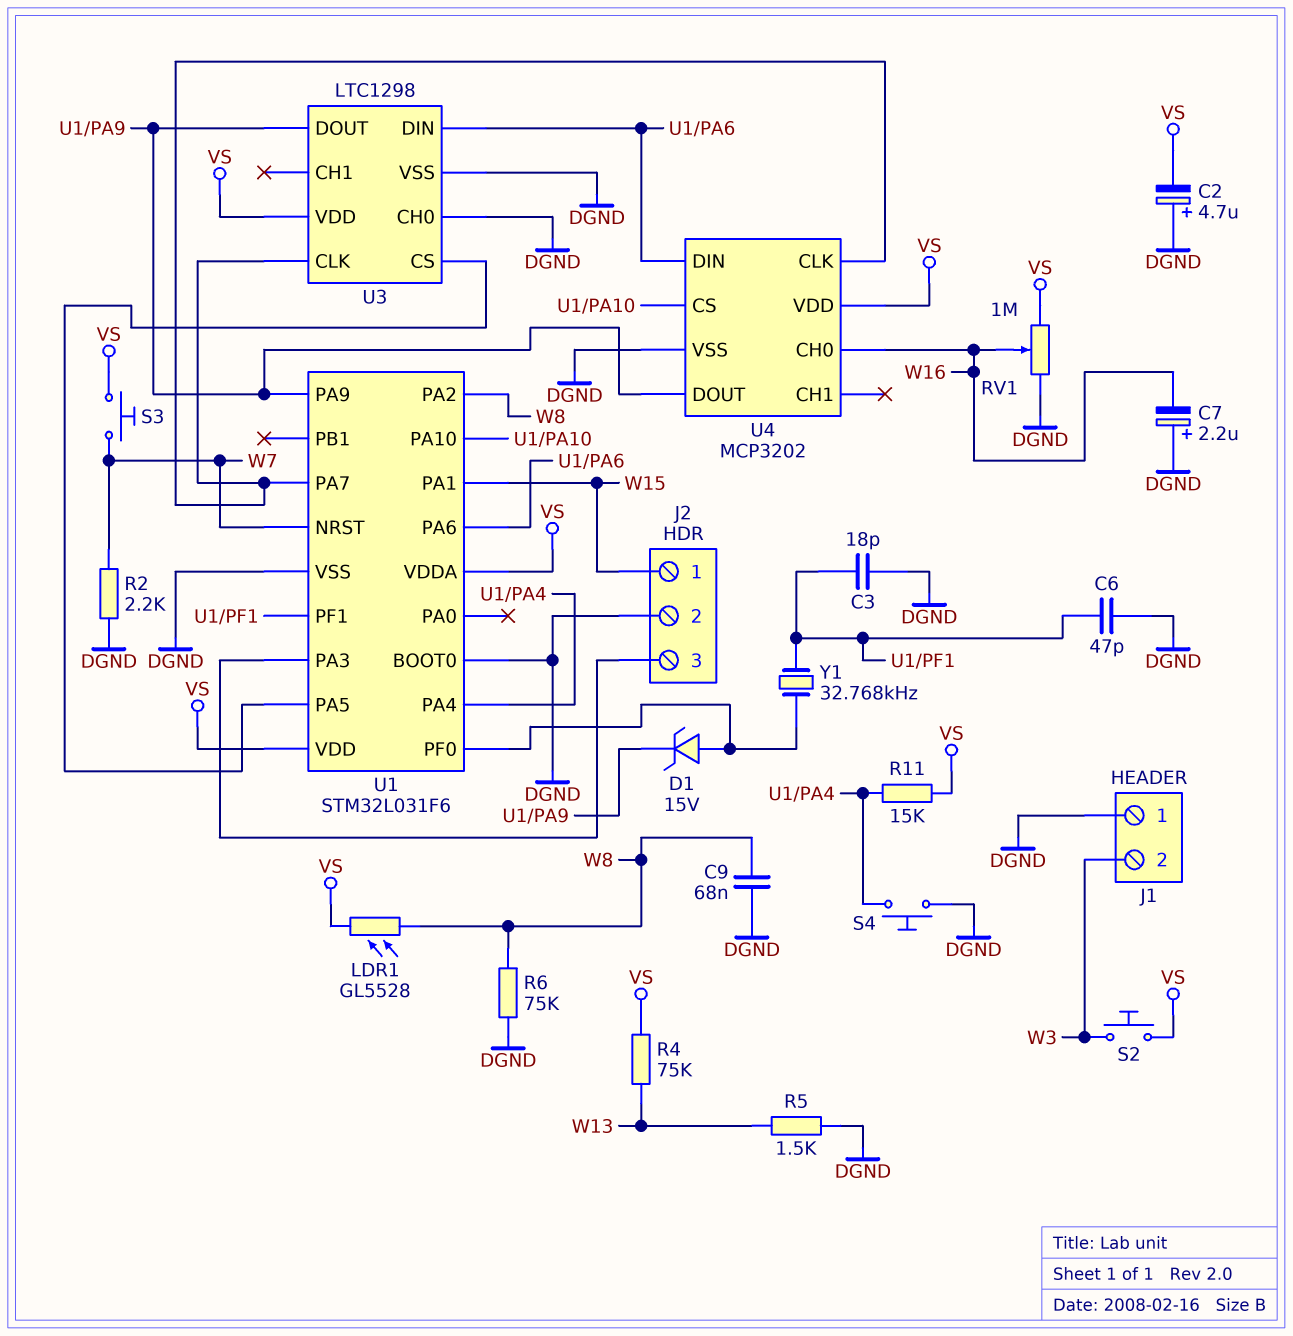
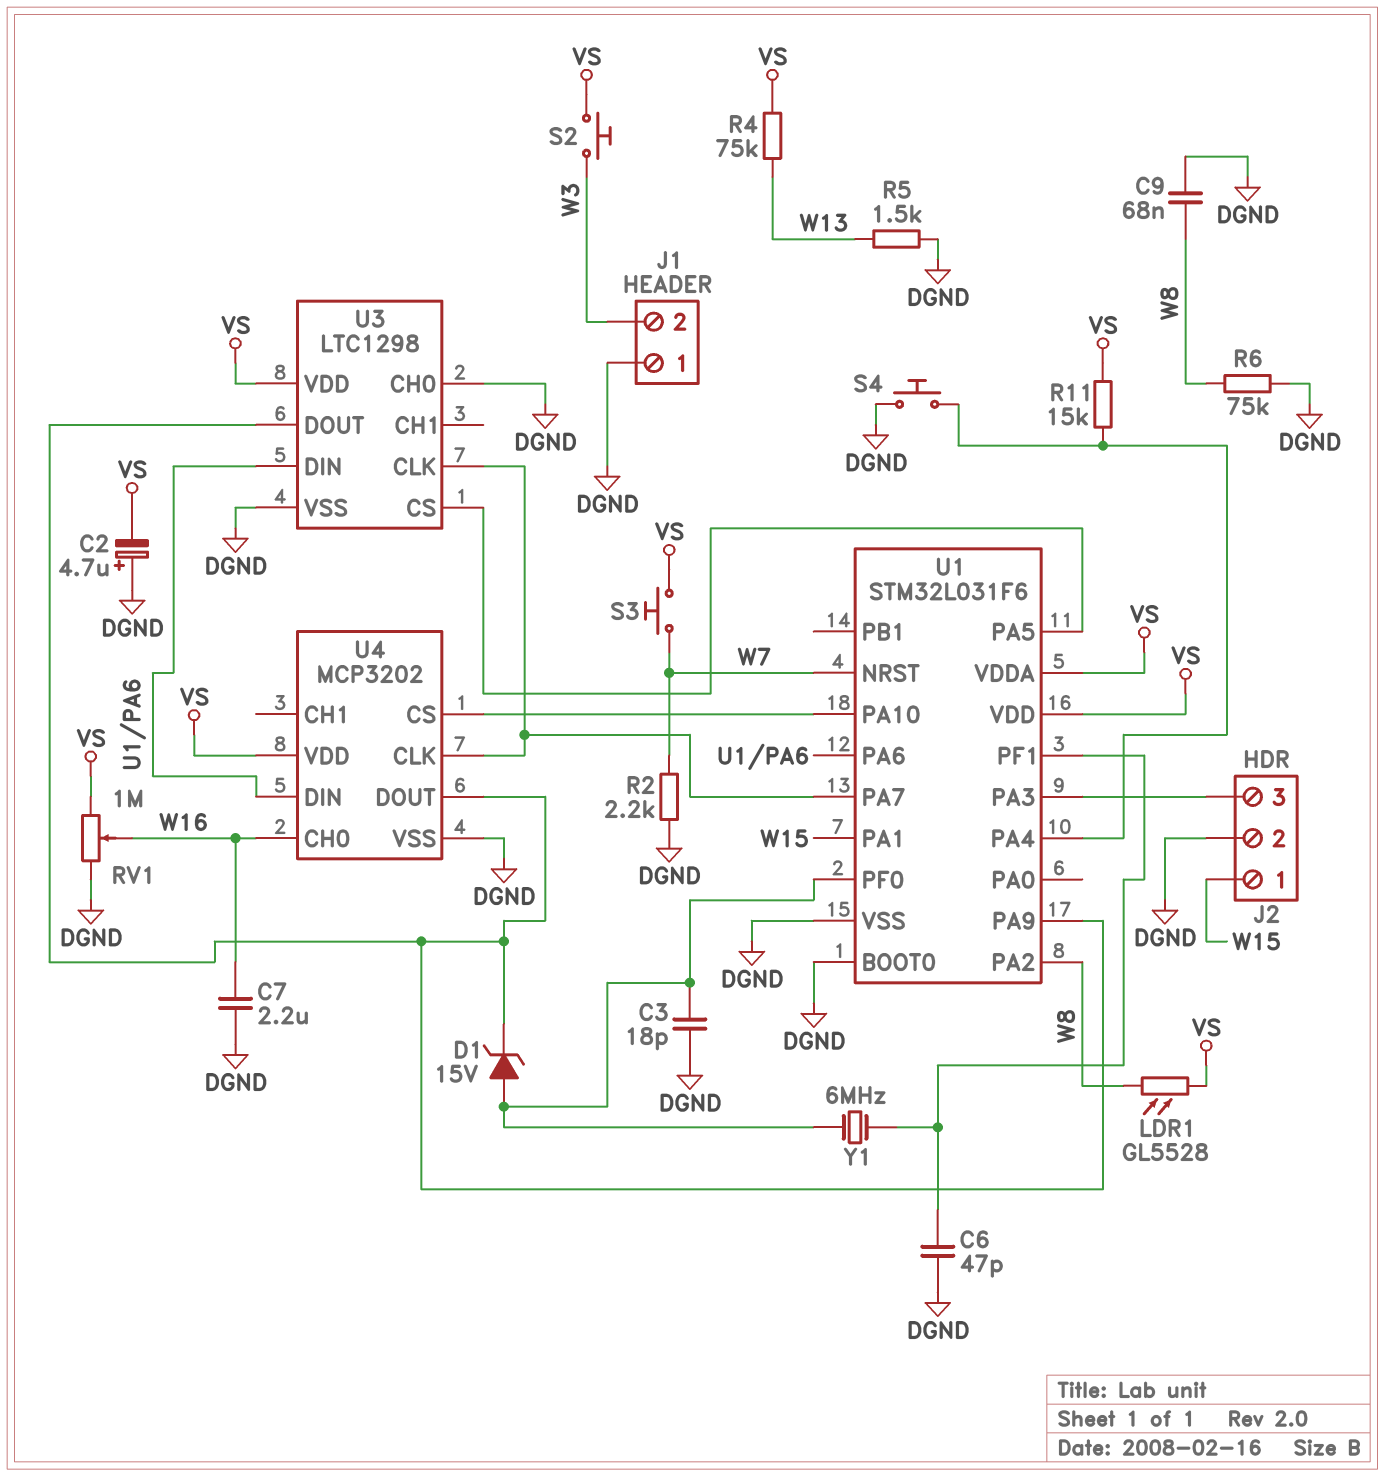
C3: 18pF (DGND, U1/PF1) -> 18pF (DGND, U1/PF0)
C7: 2.2uF (plus DGND, minus W16) -> 2.2uF (DGND, W16)
Y1: 32.768kHz (U1/PF0, U1/PF1) -> 6MHz (U1/PF0, U1/PF1)

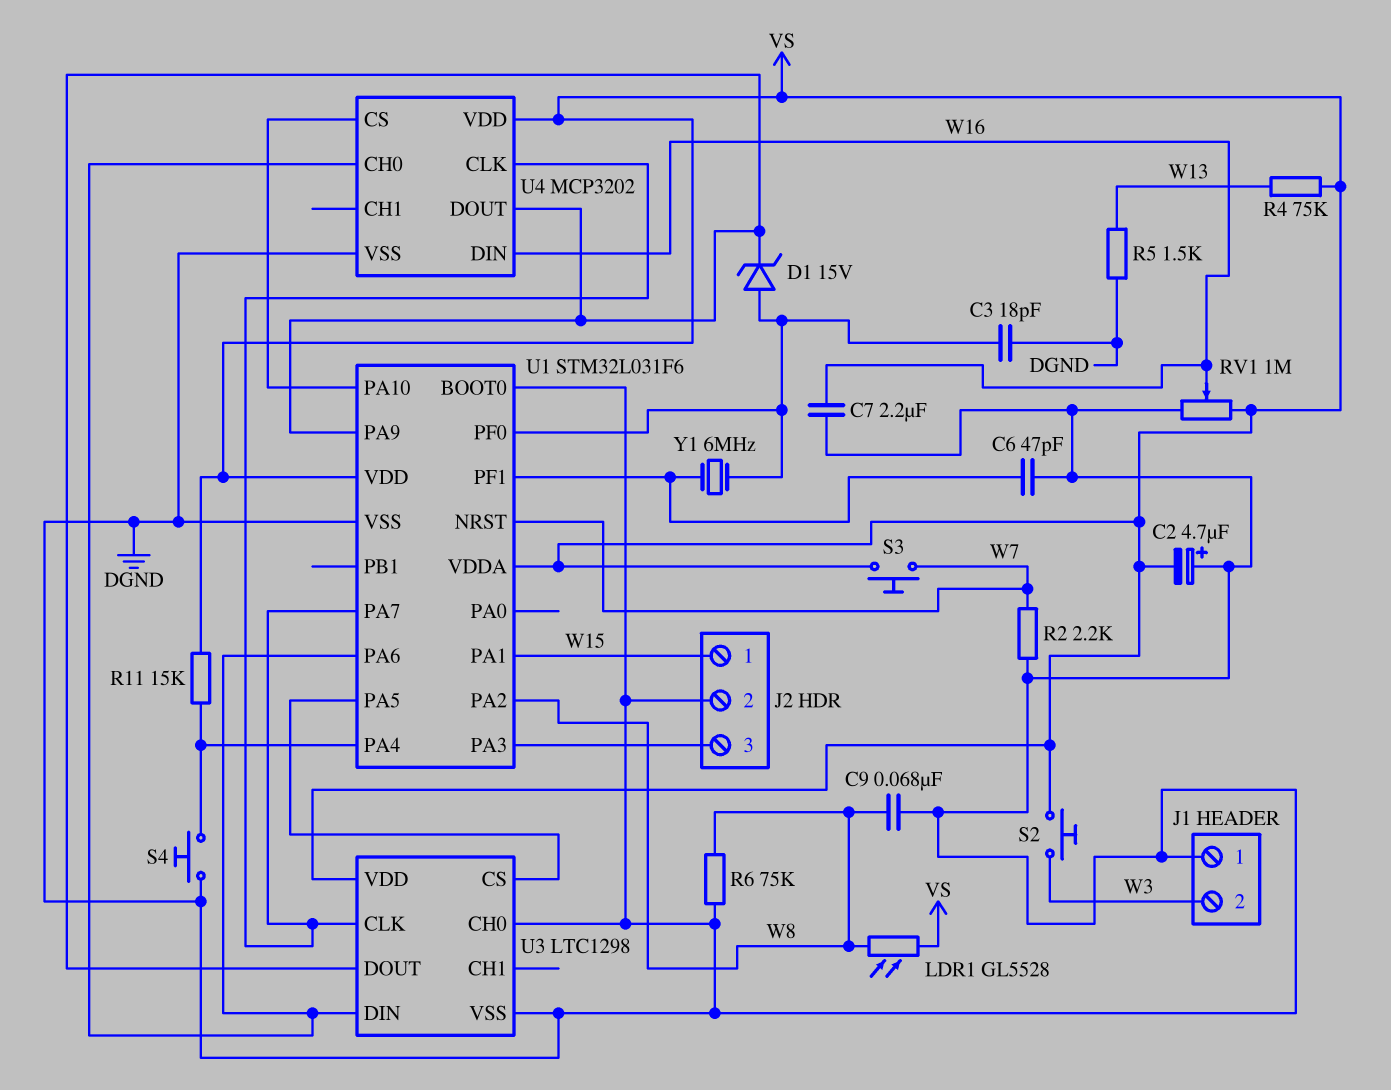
U4 pin CH0: W16 -> U1/PA6
U4 pin DIN: U1/PA6 -> W16

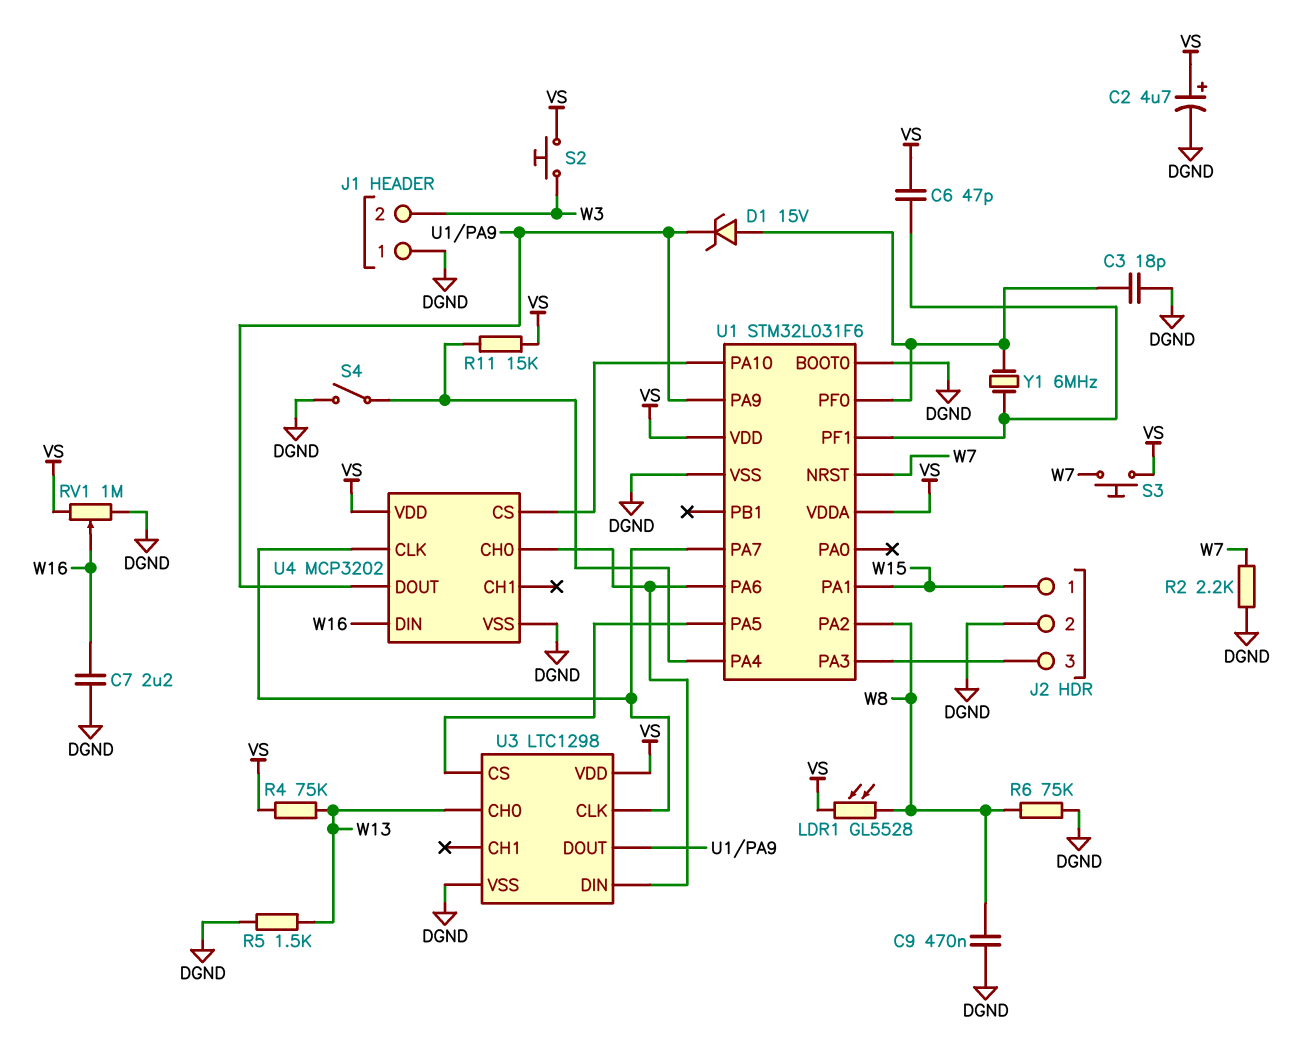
C2: 4.7uF (plus DGND, minus VS) -> 4.7uF (plus VS, minus DGND)
C6: 47pF (DGND, U1/PF1) -> 47pF (U1/PF1, VS)
C9: 68nF (DGND, W8) -> 470nF (DGND, W8)
S4: button (DGND, U1/PA4) -> switch (DGND, U1/PA4)
U3 pin CH0: DGND -> W13

